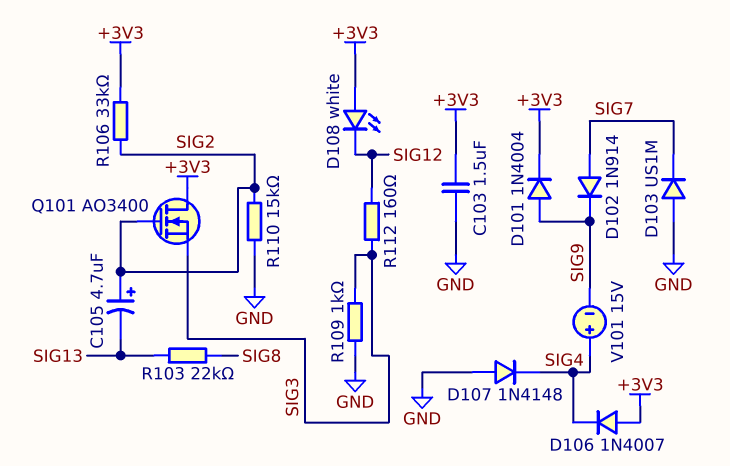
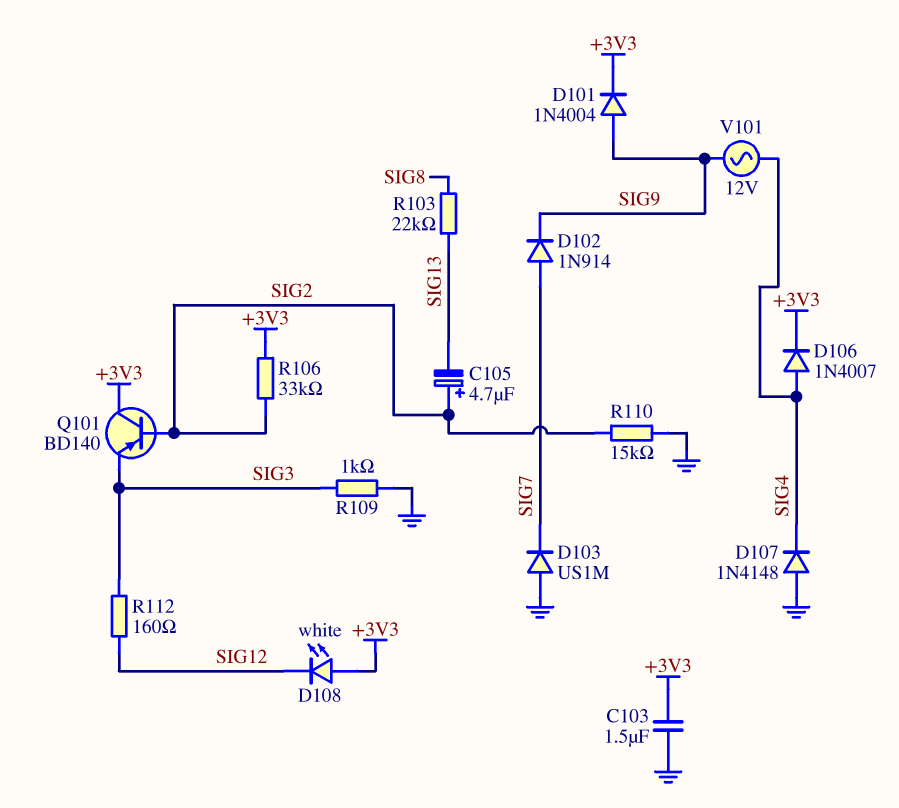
D106: diode 1N4007 (A +3V3, K SIG4) -> diode 1N4007 (A SIG4, K +3V3)
Q101: NMOS AO3400 (G SIG2, D +3V3, S SIG3) -> PNP BD140 (B SIG2, C +3V3, E SIG3)
V101: 15V (plus SIG4, minus SIG9) -> AC 12V (SIG4, SIG9)

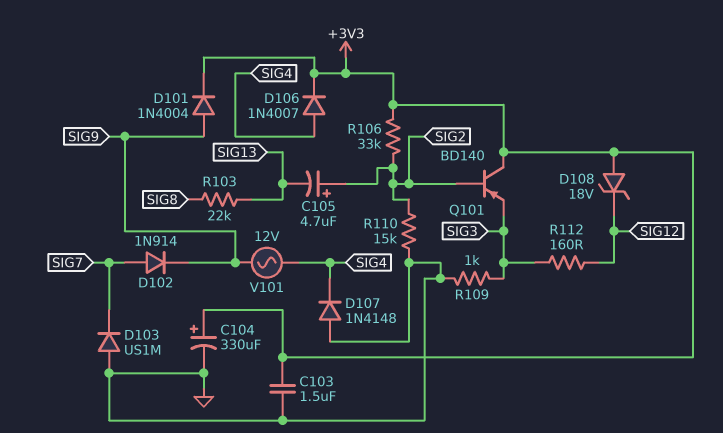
C104: none -> 330uF (plus +3V3, minus GND)
D108: LED white (A +3V3, K SIG12) -> zener 18V (A +3V3, K SIG12)

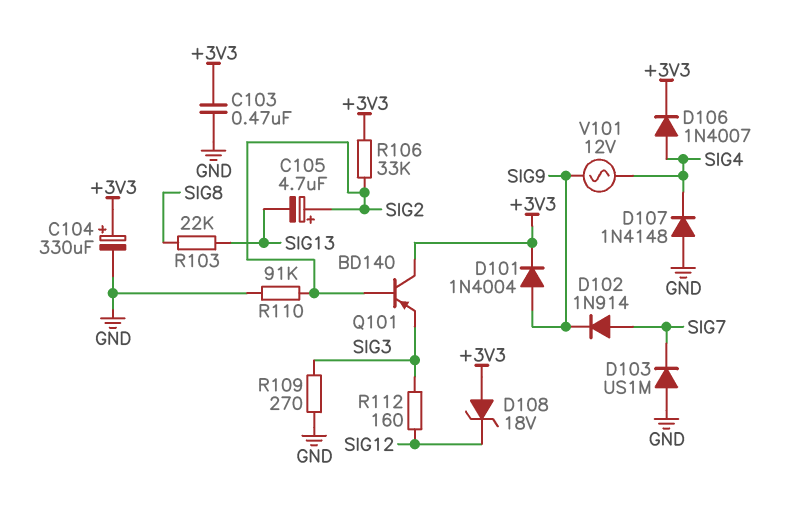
C103: 1.5uF (+3V3, GND) -> 470nF (+3V3, GND)
R109: 1k (GND, SIG3) -> 270 (GND, SIG3)
R110: 15k (GND, SIG2) -> 91k (GND, SIG2)

